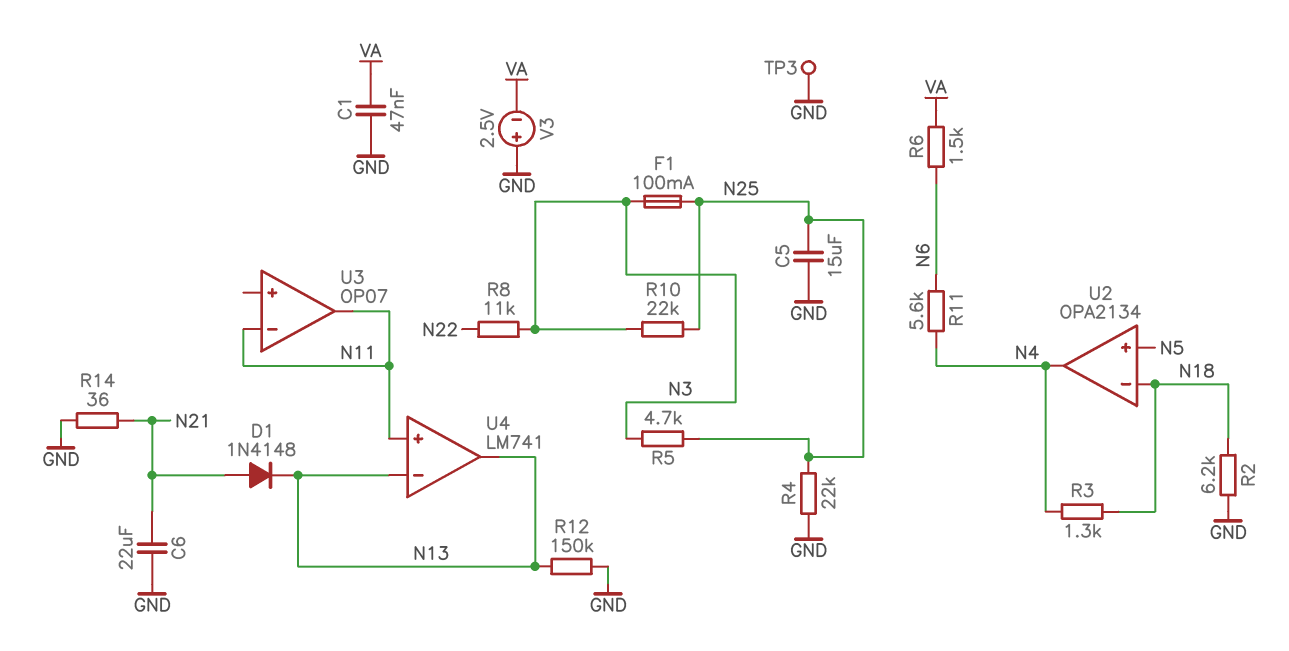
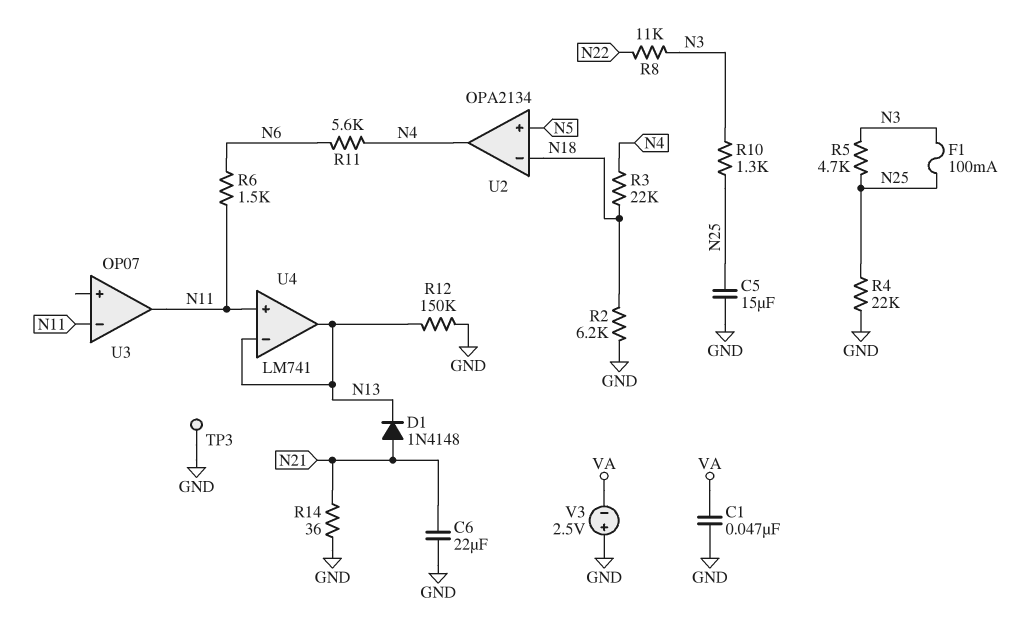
R3: 1.3k (N4, N18) -> 22k (N4, N18)
R6: 1.5k (N6, VA) -> 1.5k (N6, N11)
R10: 22k (N3, N25) -> 1.3k (N3, N25)

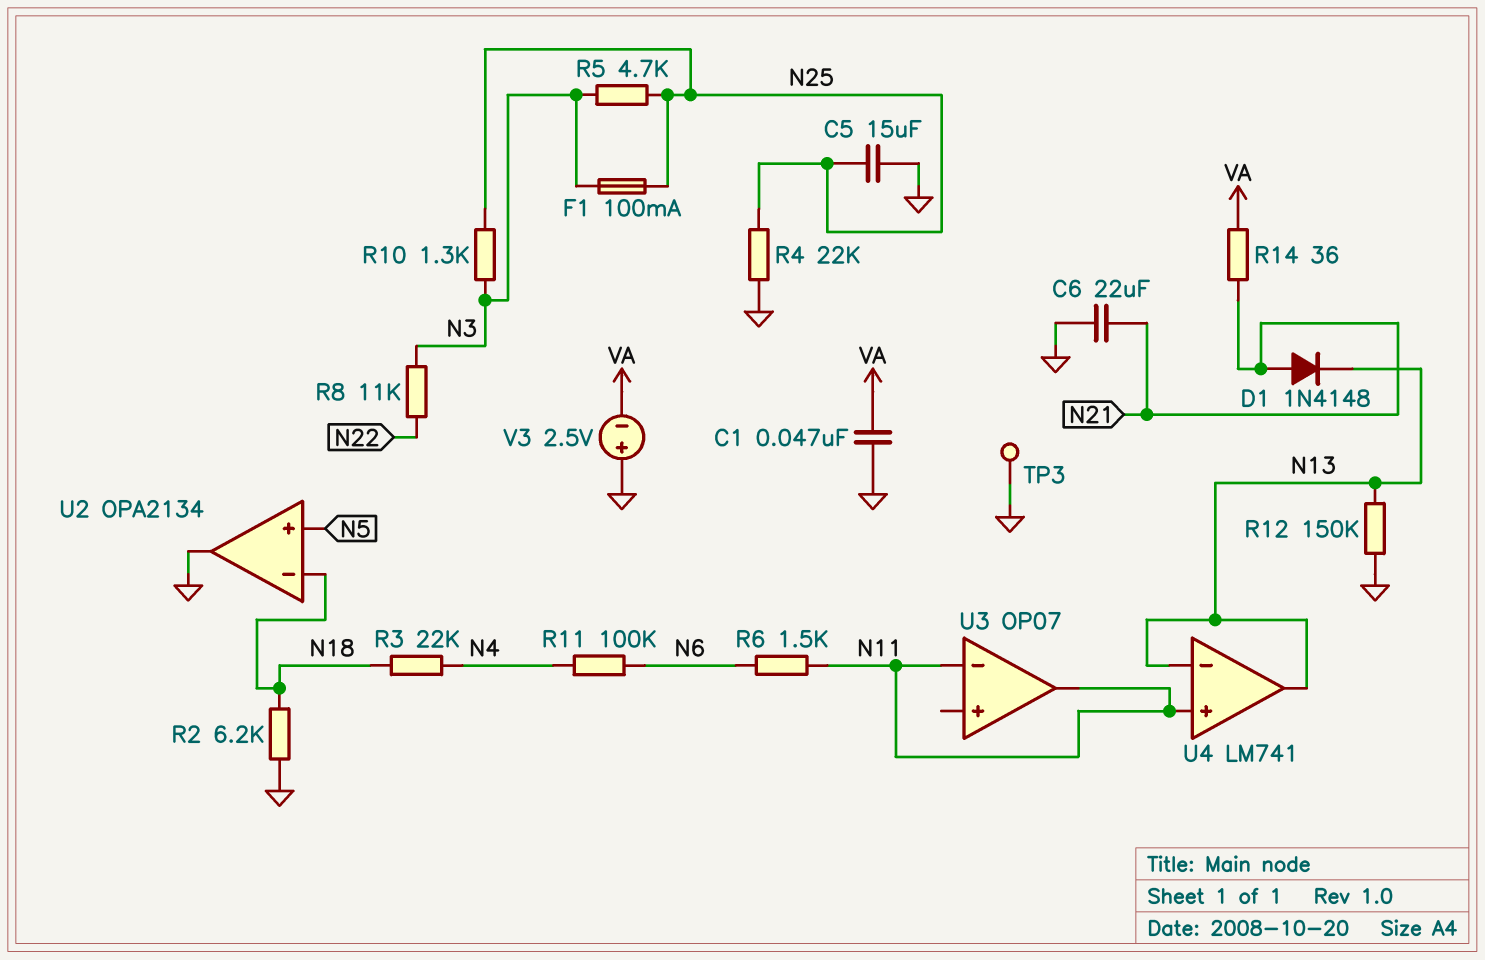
R11: 5.6k (N4, N6) -> 100k (N4, N6)
R14: 36 (GND, N21) -> 36 (N21, VA)
U2 pin out: N4 -> GND

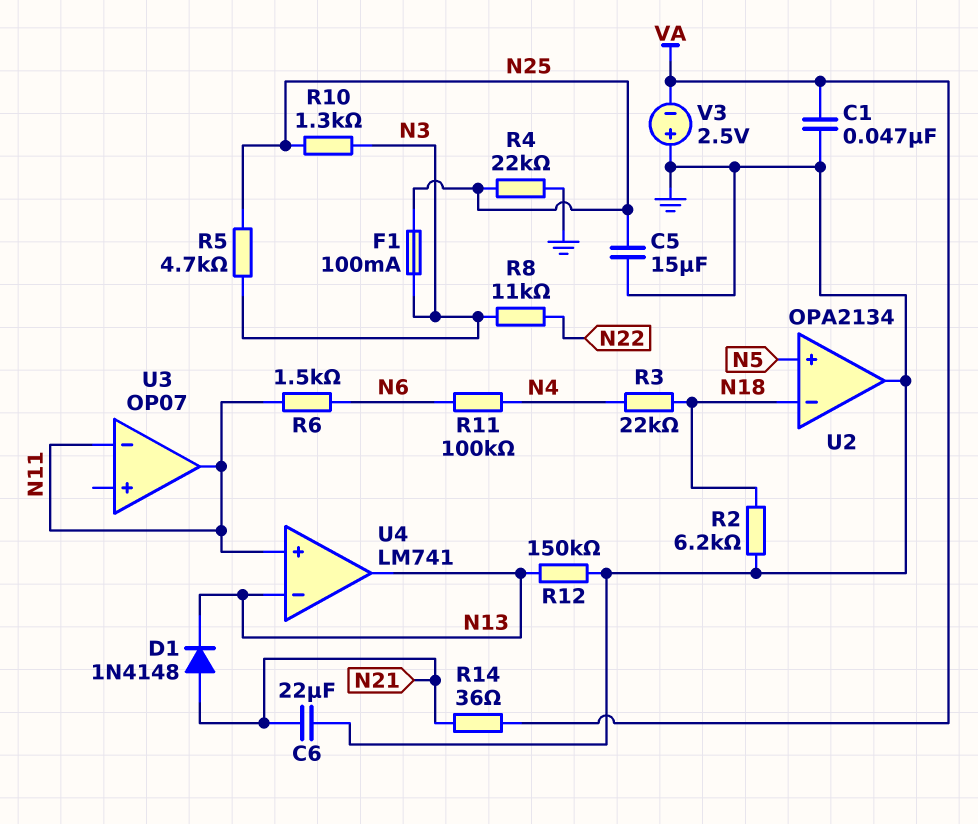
TP3: test point (GND) -> none

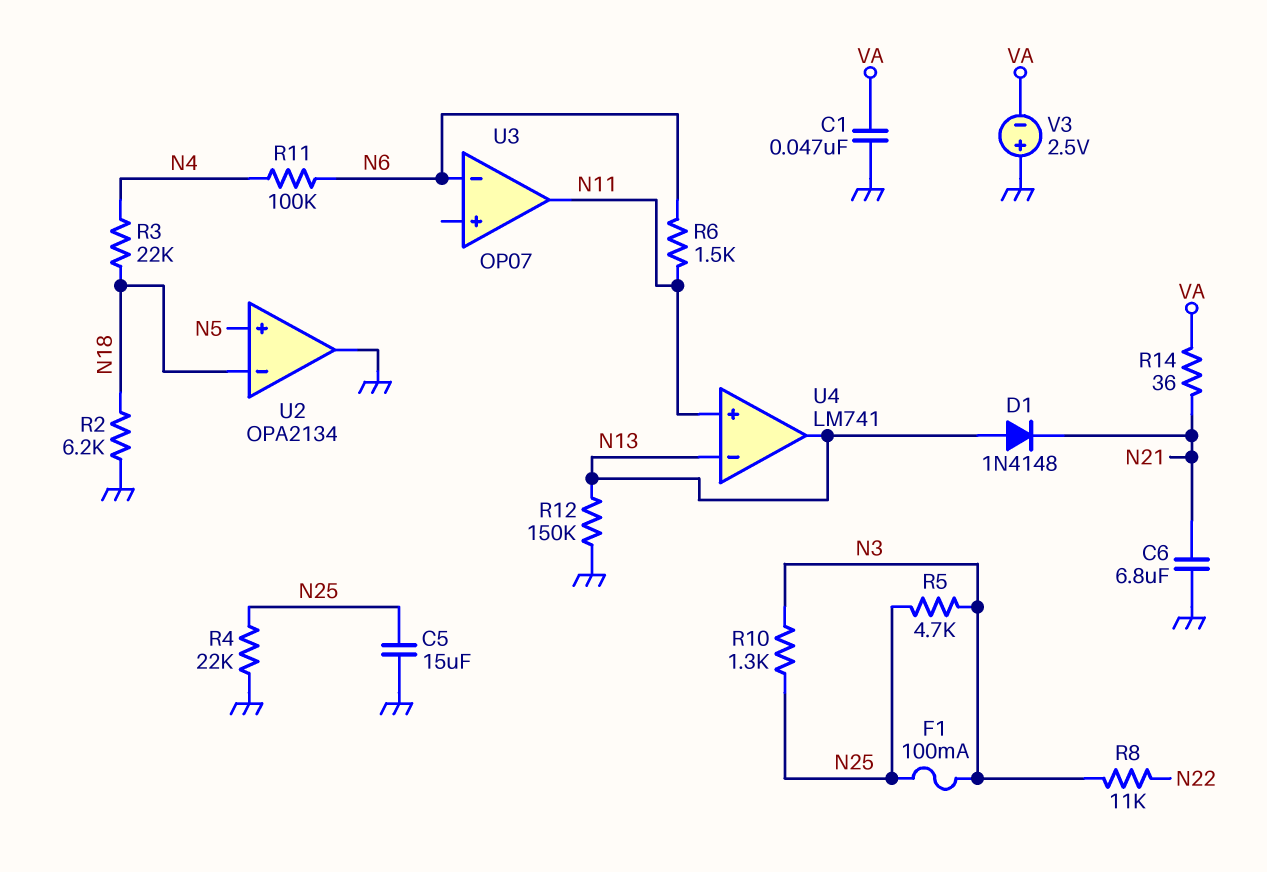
C6: 22uF (GND, N21) -> 6.8uF (GND, N21)
D1: diode 1N4148 (A N21, K N13) -> diode 1N4148 (A N13, K N21)
U3 pin in-: N11 -> N6

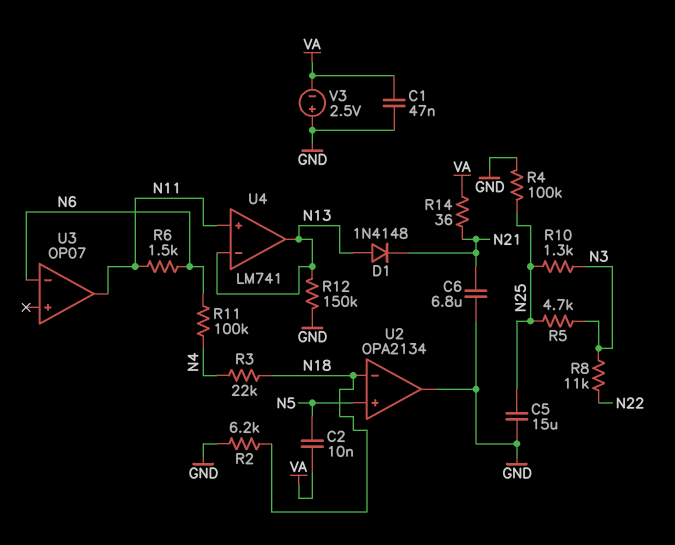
C2: none -> 10nF (N5, VA)
F1: 100mA (N3, N25) -> none
R4: 22k (GND, N25) -> 100k (GND, N25)

